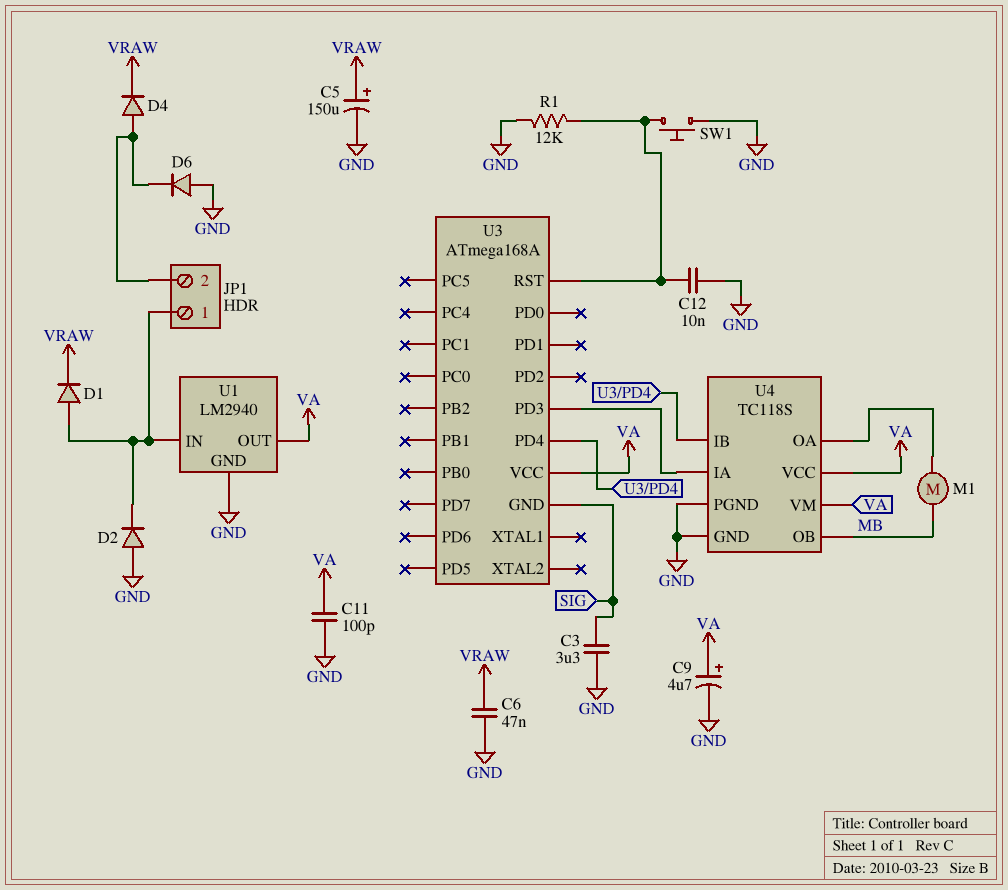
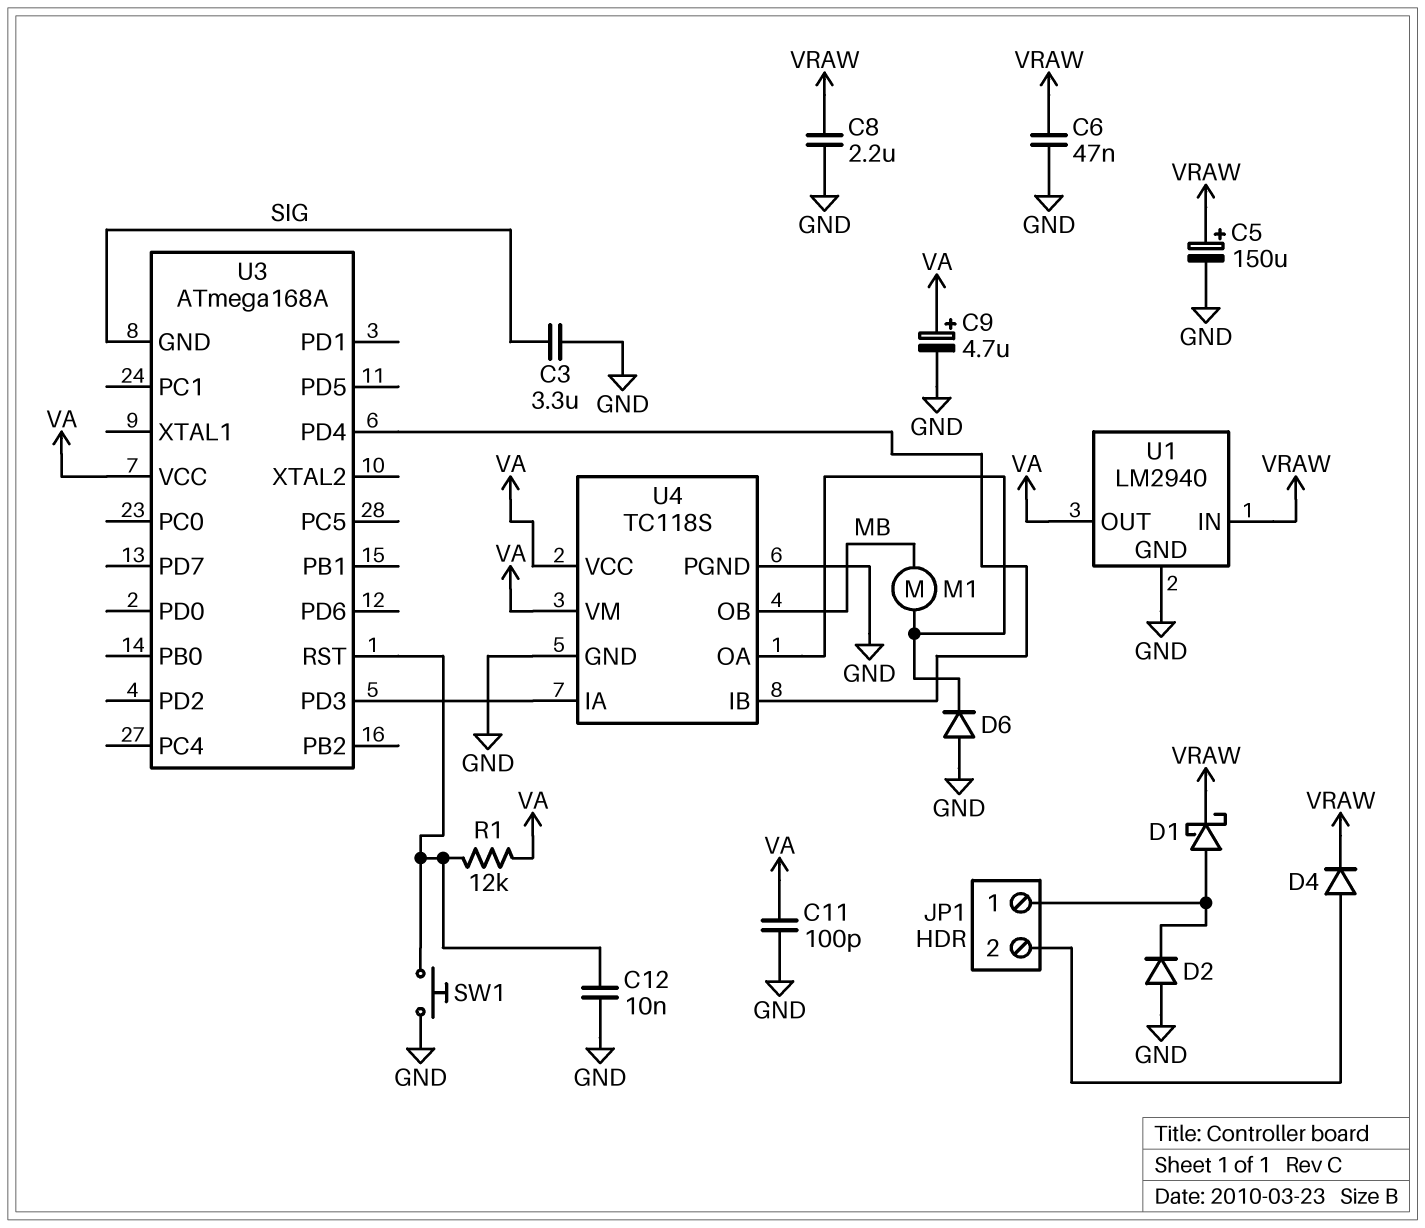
C8: none -> 2.2uF (GND, VRAW)
D1: diode (A JP1/1, K VRAW) -> schottky (A JP1/1, K VRAW)
D6: diode (A GND, K JP1/2) -> diode (A GND, K U4/OA)
R1: 12k (GND, U3/RST) -> 12k (U3/RST, VA)
U1 pin IN: JP1/1 -> VRAW

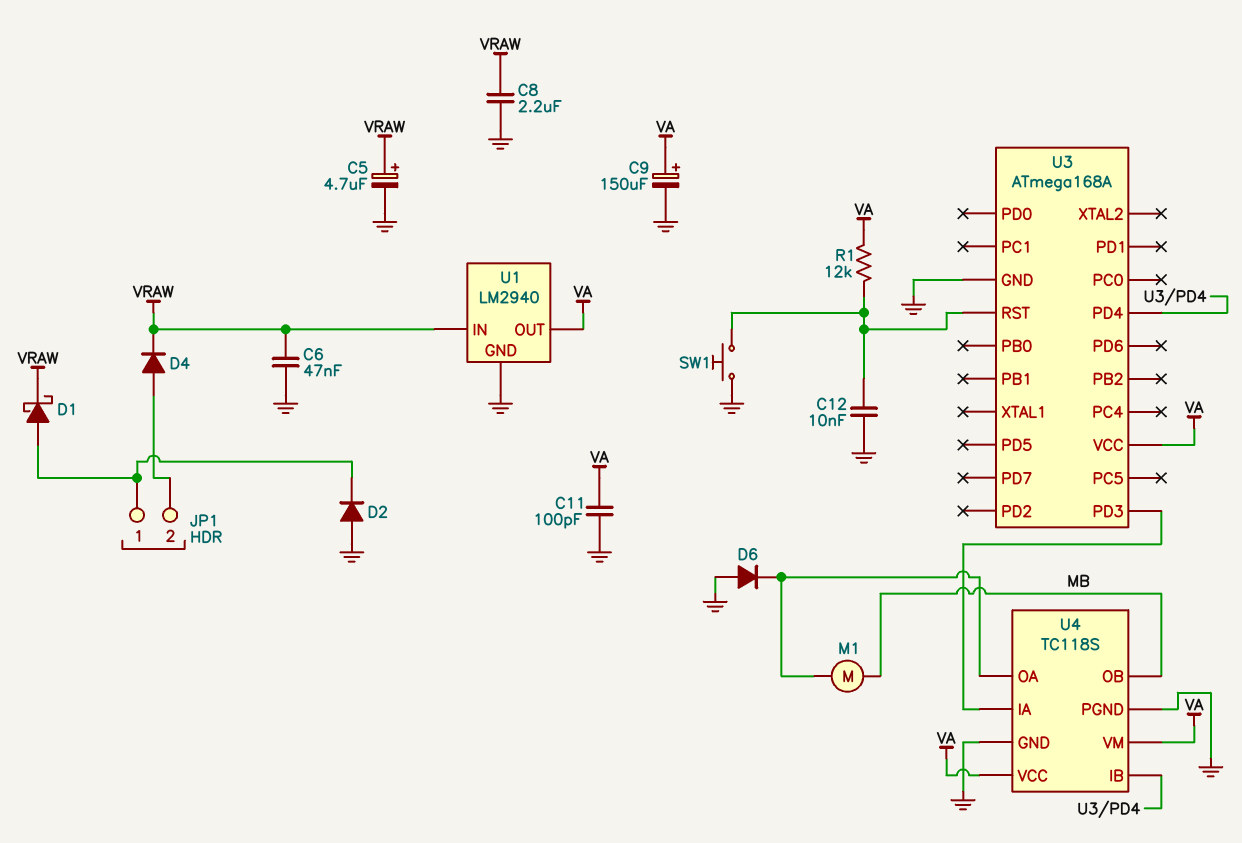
C3: 3.3uF (GND, SIG) -> none
C5: 150uF (plus VRAW, minus GND) -> 4.7uF (plus VRAW, minus GND)
C9: 4.7uF (plus VA, minus GND) -> 150uF (plus VA, minus GND)
U3 pin GND: SIG -> GND

